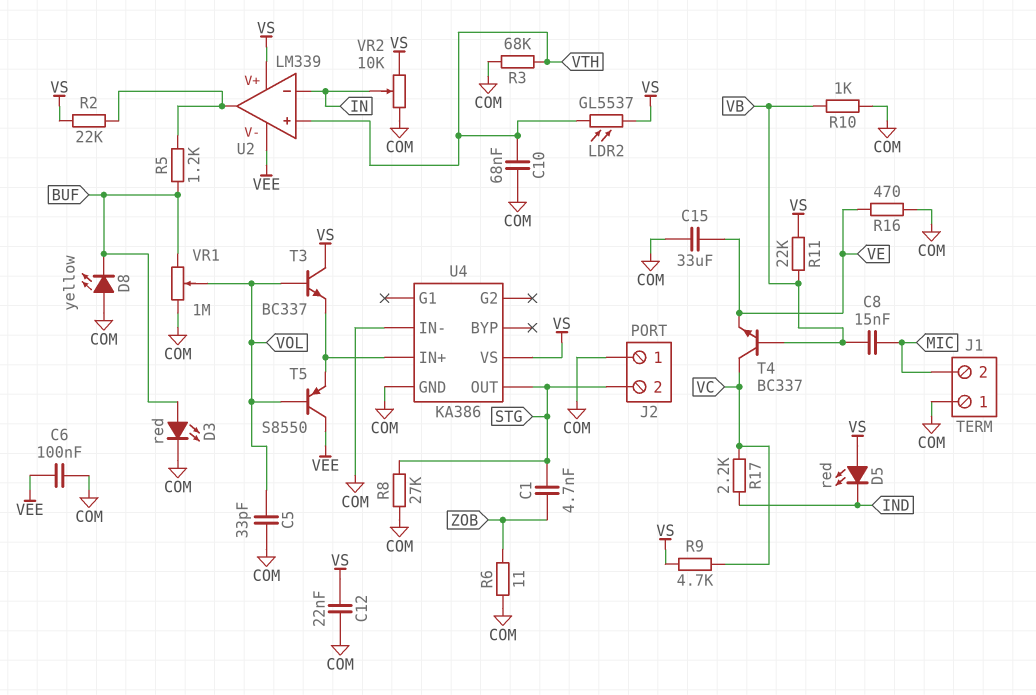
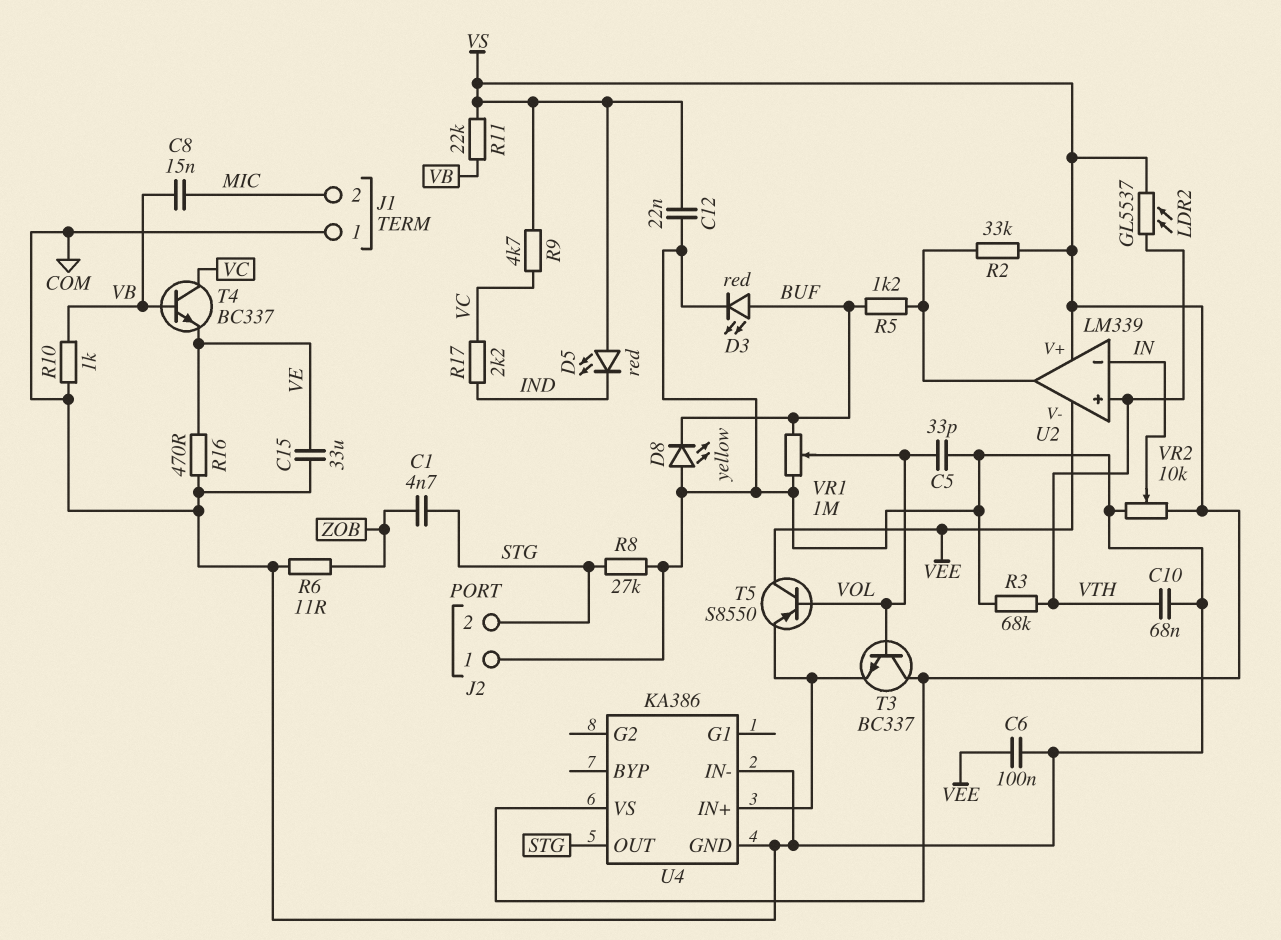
R2: 22k (U2/out, VS) -> 33k (U2/out, VS)

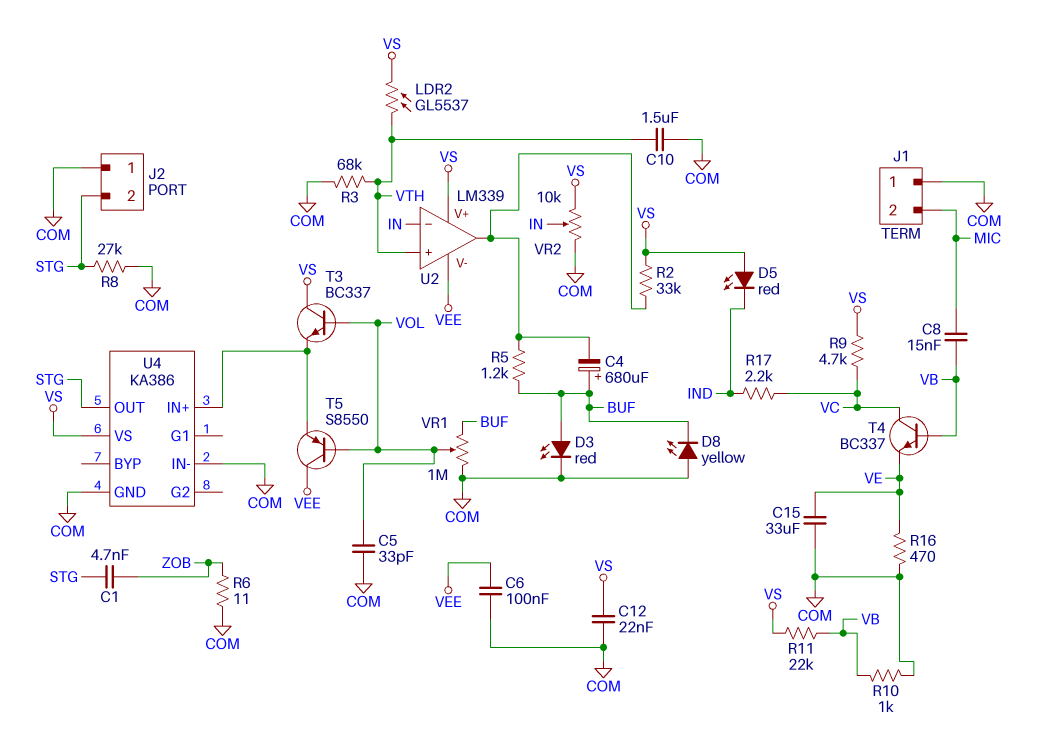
C4: none -> 680uF (plus BUF, minus U2/out)
C10: 68nF (COM, VTH) -> 1.5uF (COM, VTH)

